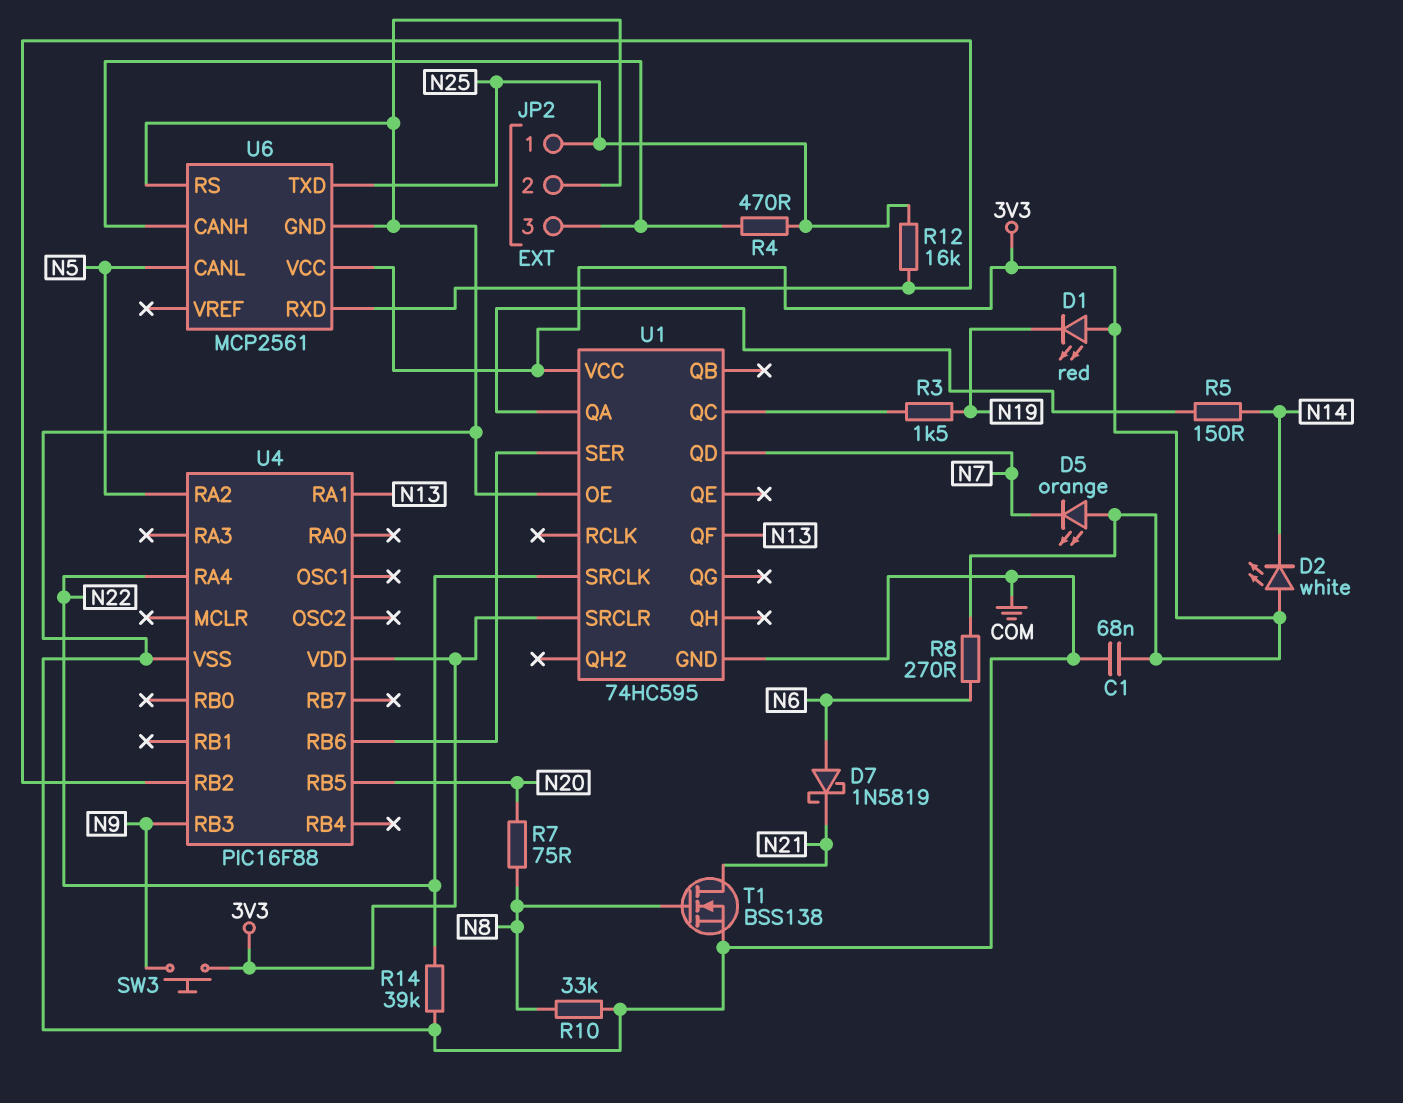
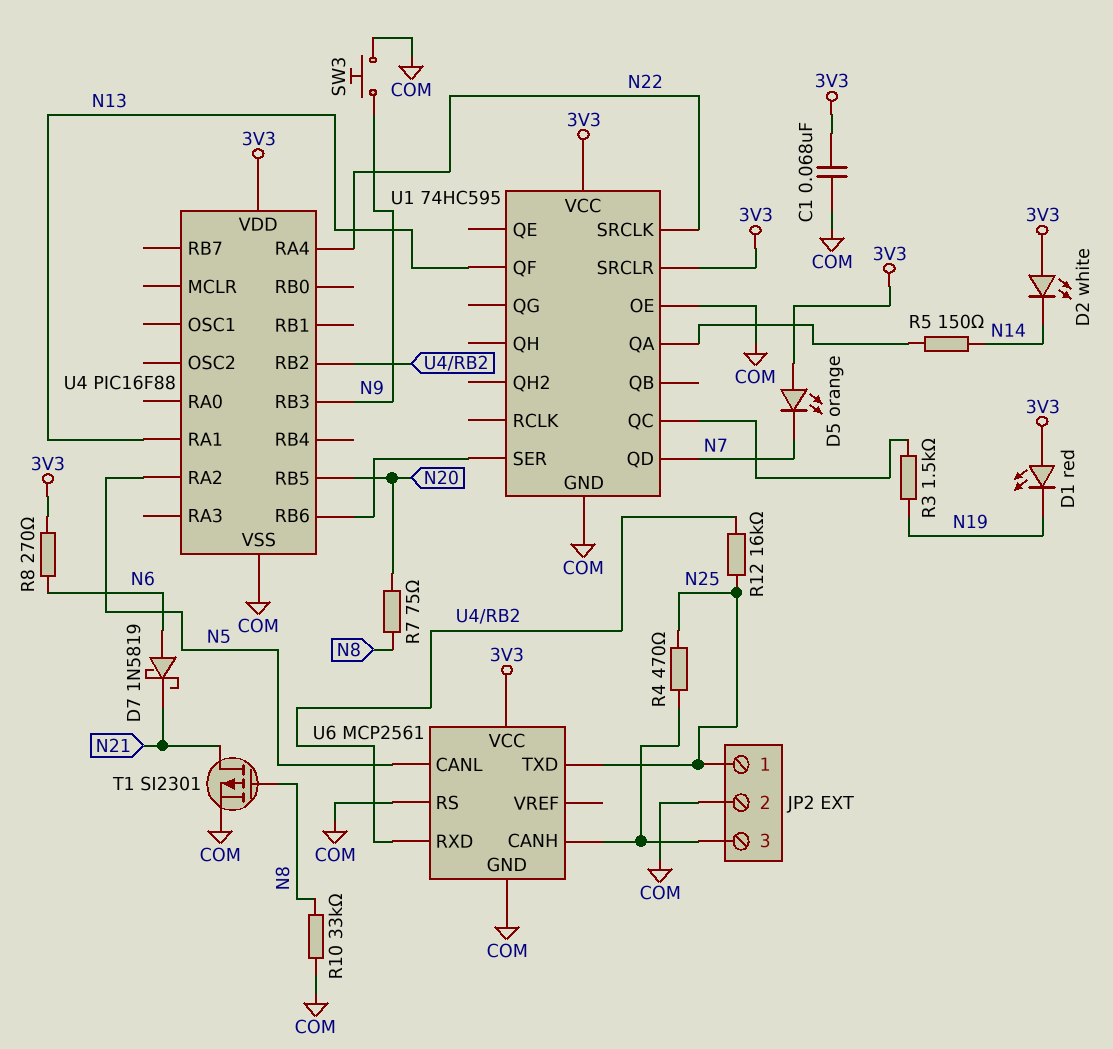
R14: 39k (COM, N22) -> none
SW3: button (3V3, N9) -> button (COM, N9)
T1: NMOS BSS138 (G N8, D N21, S COM) -> PMOS SI2301 (G N8, D N21, S COM)

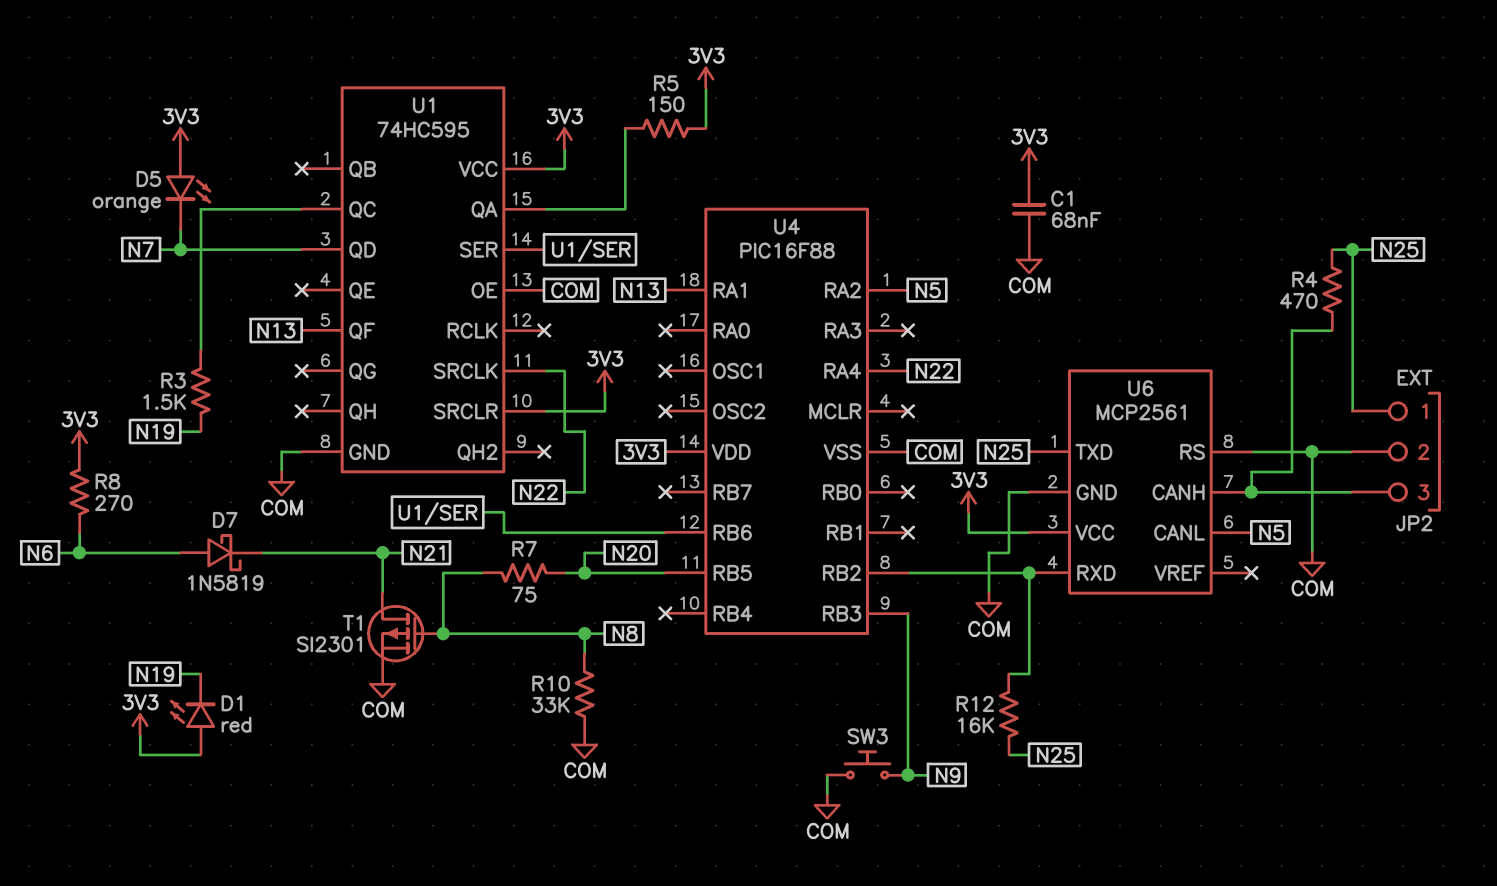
D2: LED white (A 3V3, K N14) -> none
R5: 150 (N14, U1/QA) -> 150 (3V3, U1/QA)

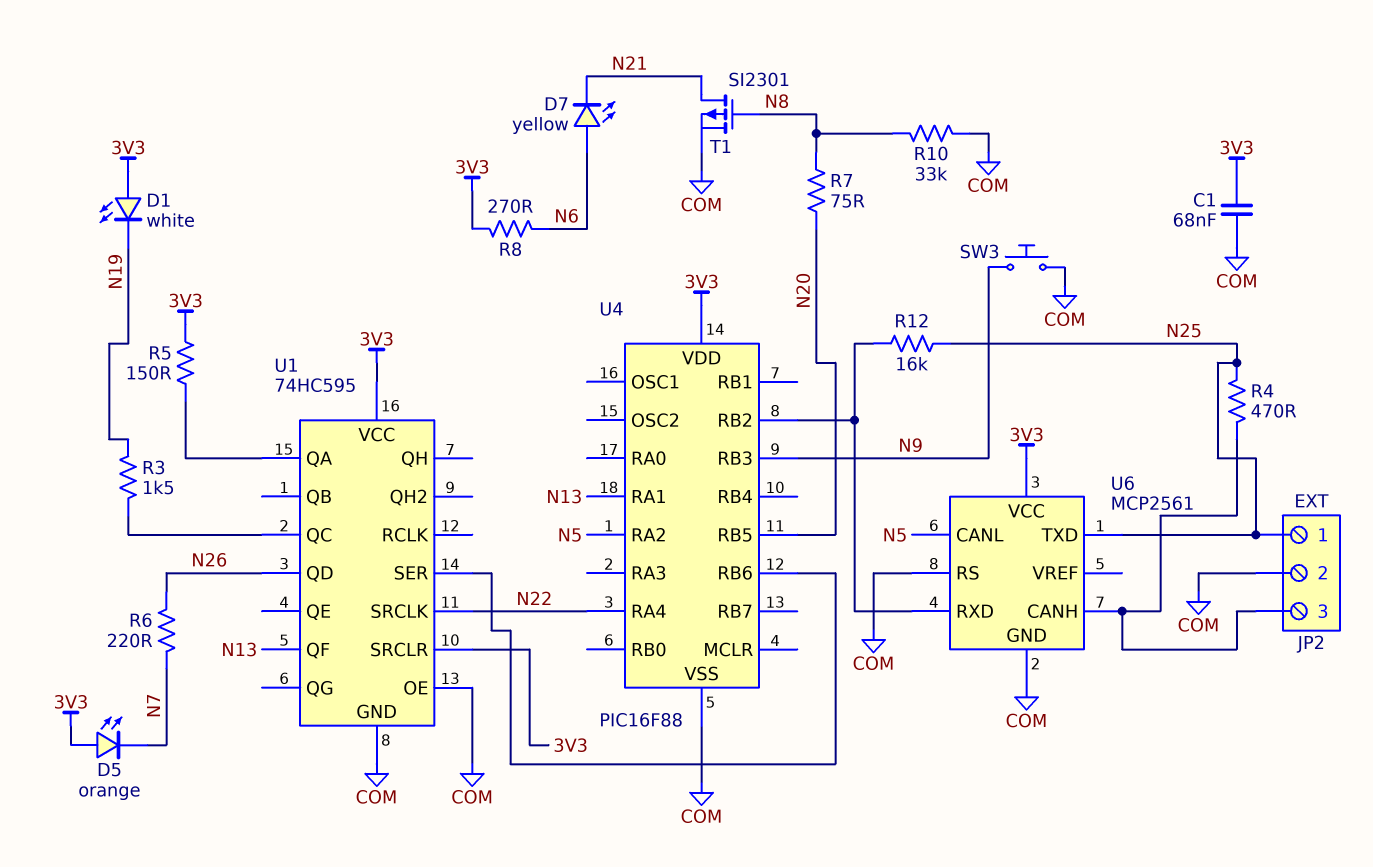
D1: LED red (A 3V3, K N19) -> LED white (A 3V3, K N19)
D7: schottky 1N5819 (A N6, K N21) -> LED yellow (A N6, K N21)
R6: none -> 220 (N7, N26)
U1 pin QD: N7 -> N26

